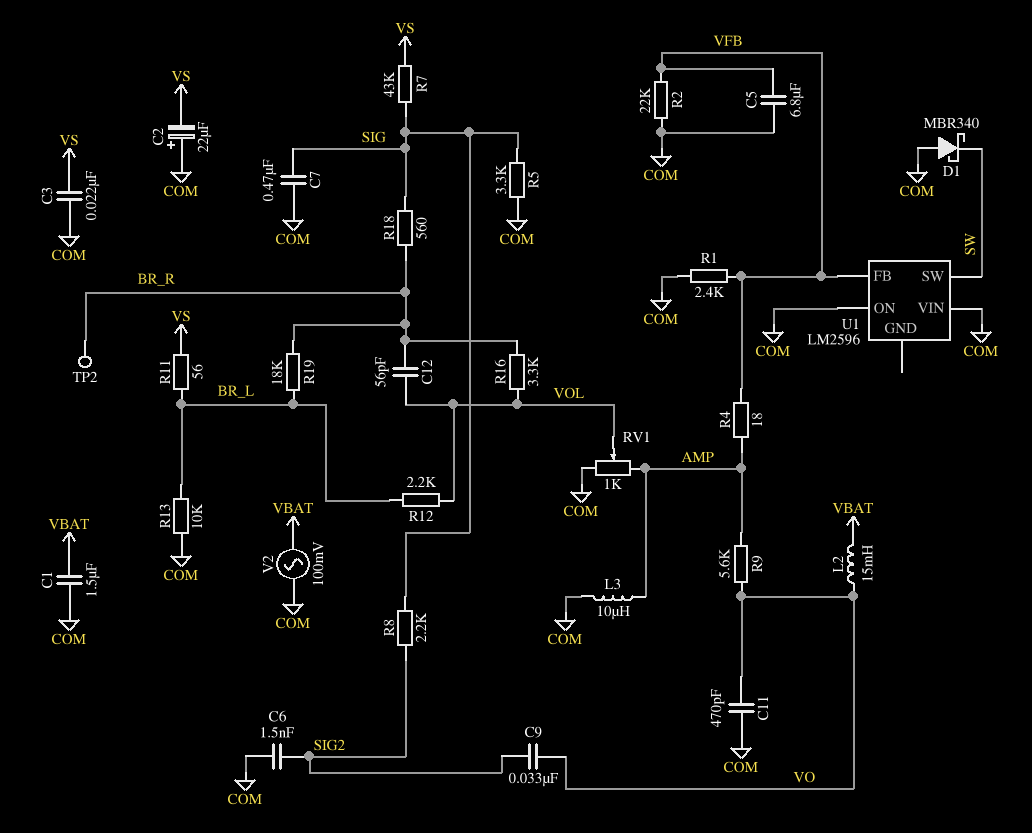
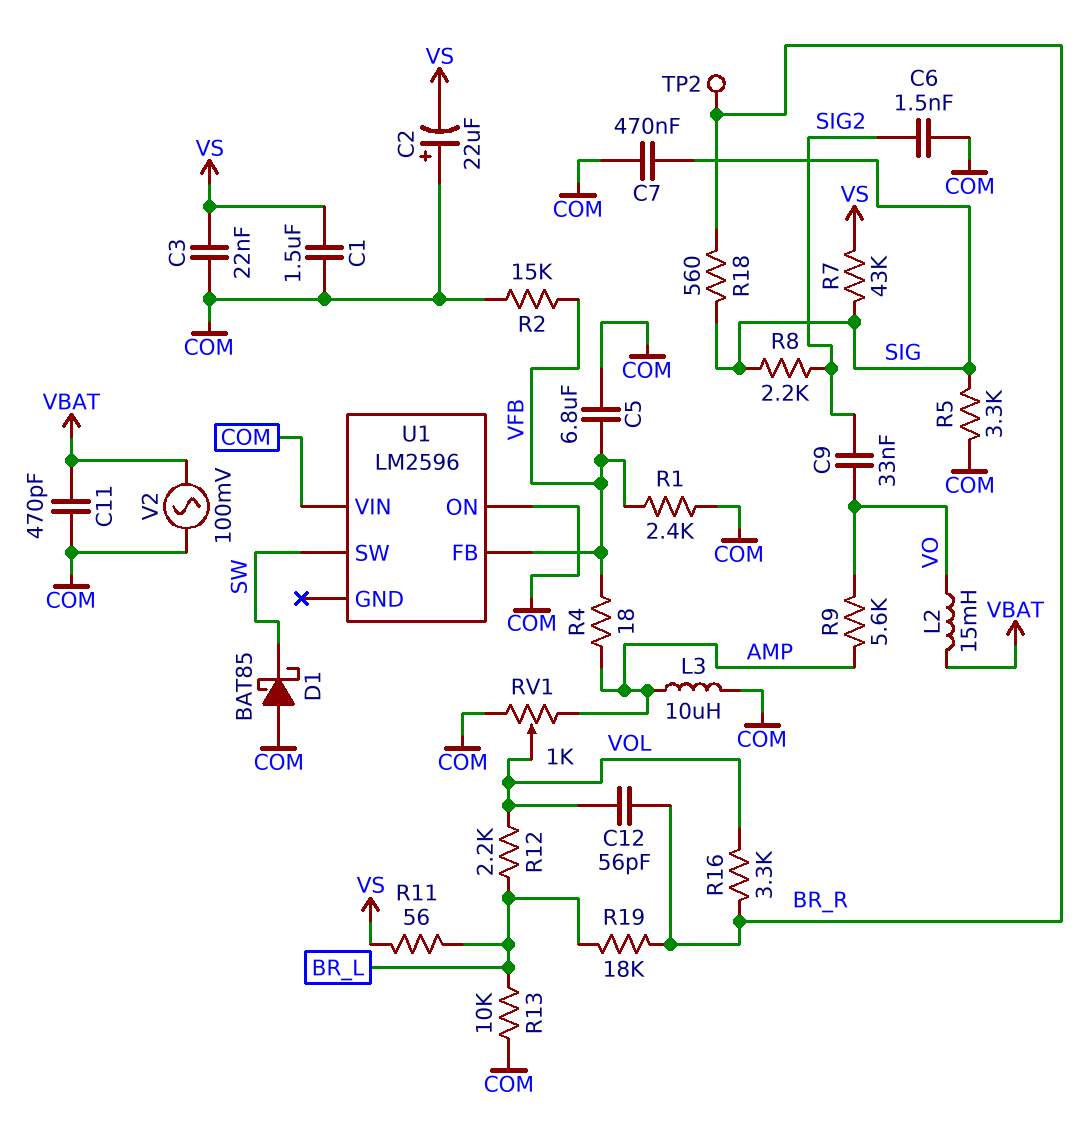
C1: 1.5uF (COM, VBAT) -> 1.5uF (COM, VS)
C11: 470pF (COM, VO) -> 470pF (COM, VBAT)
D1: schottky MBR340 (A COM, K SW) -> schottky BAT85 (A COM, K SW)
R2: 22k (COM, VFB) -> 15k (COM, VFB)

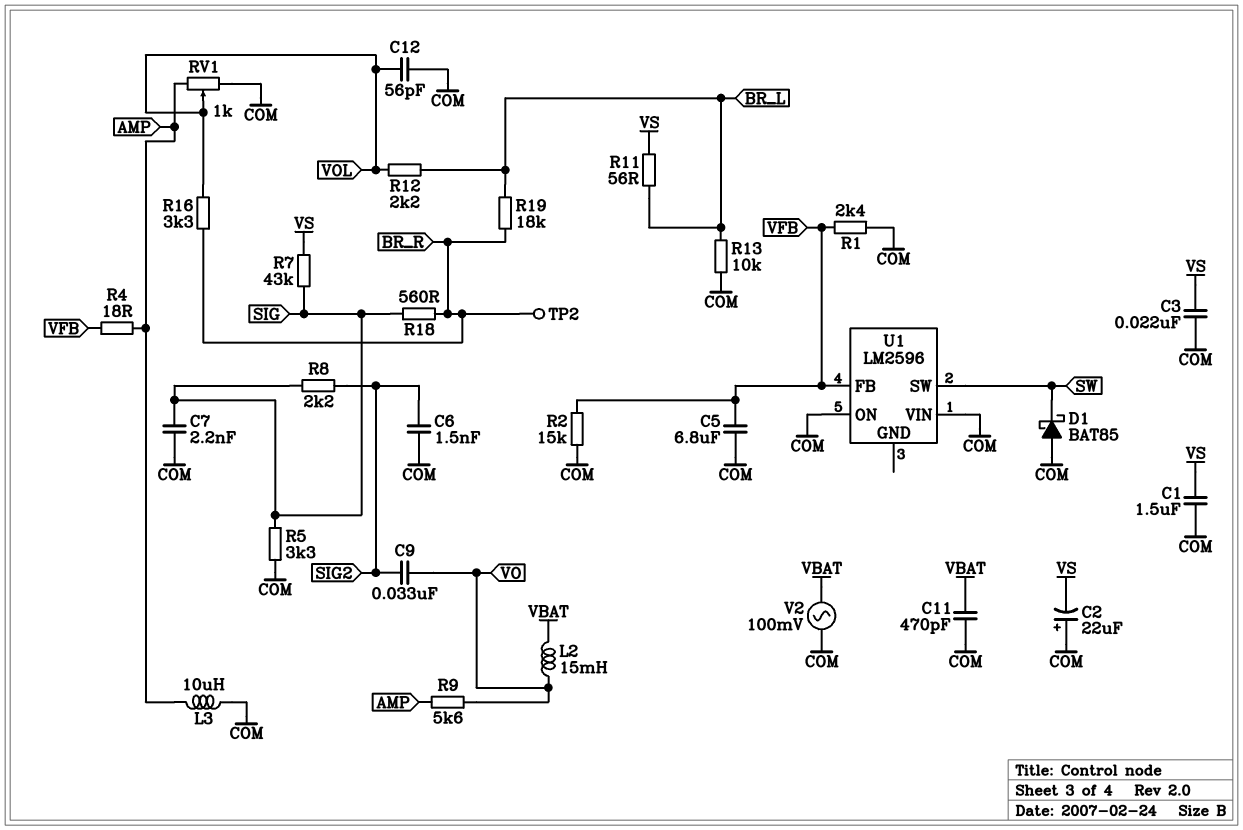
C7: 470nF (COM, SIG) -> 2.2nF (COM, SIG)
C12: 56pF (BR_R, VOL) -> 56pF (COM, VOL)

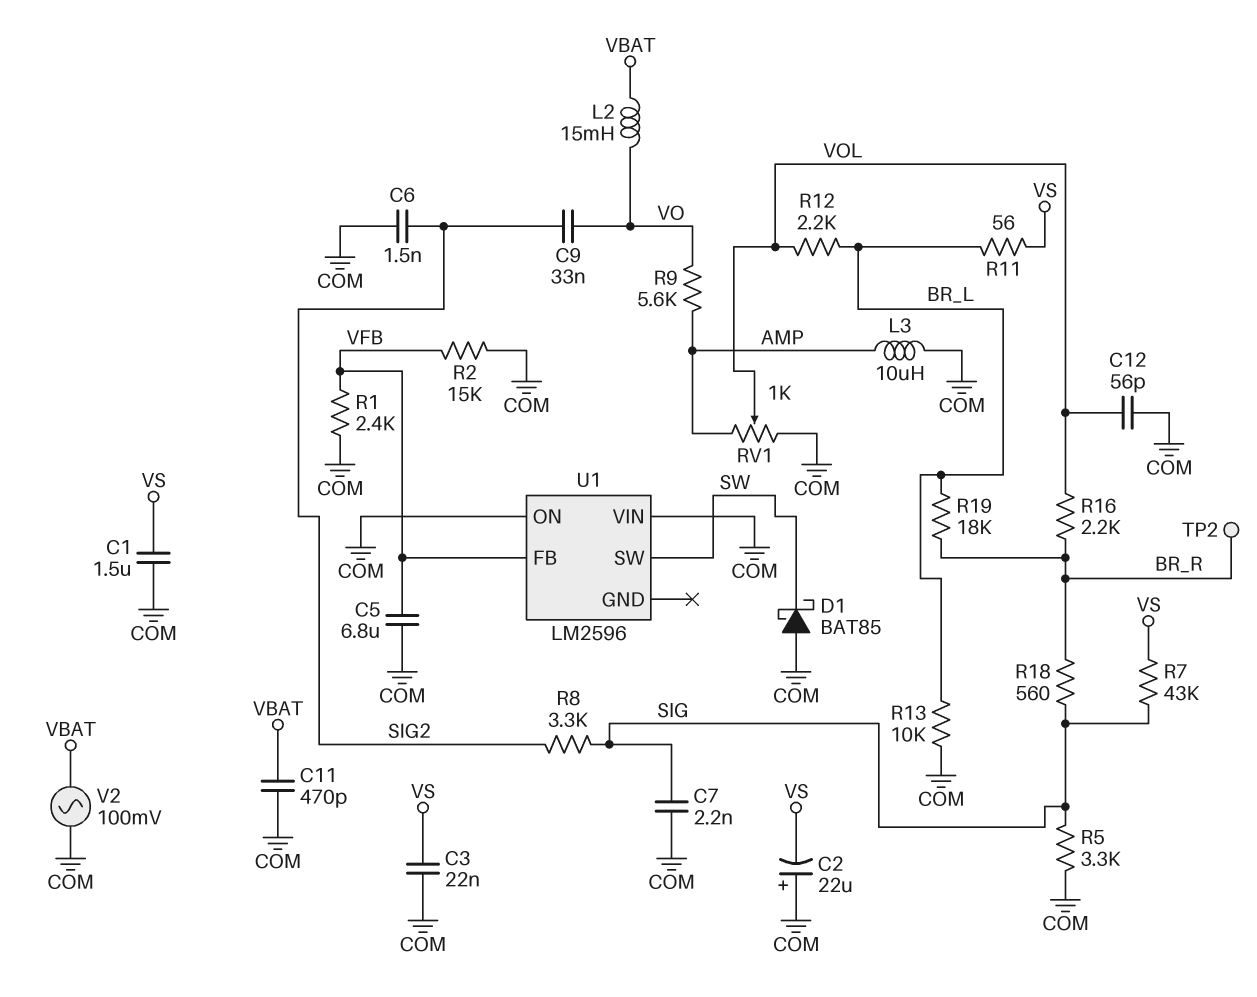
R4: 18 (AMP, VFB) -> none
R8: 2.2k (SIG, SIG2) -> 3.3k (SIG, SIG2)
R16: 3.3k (BR_R, VOL) -> 2.2k (BR_R, VOL)

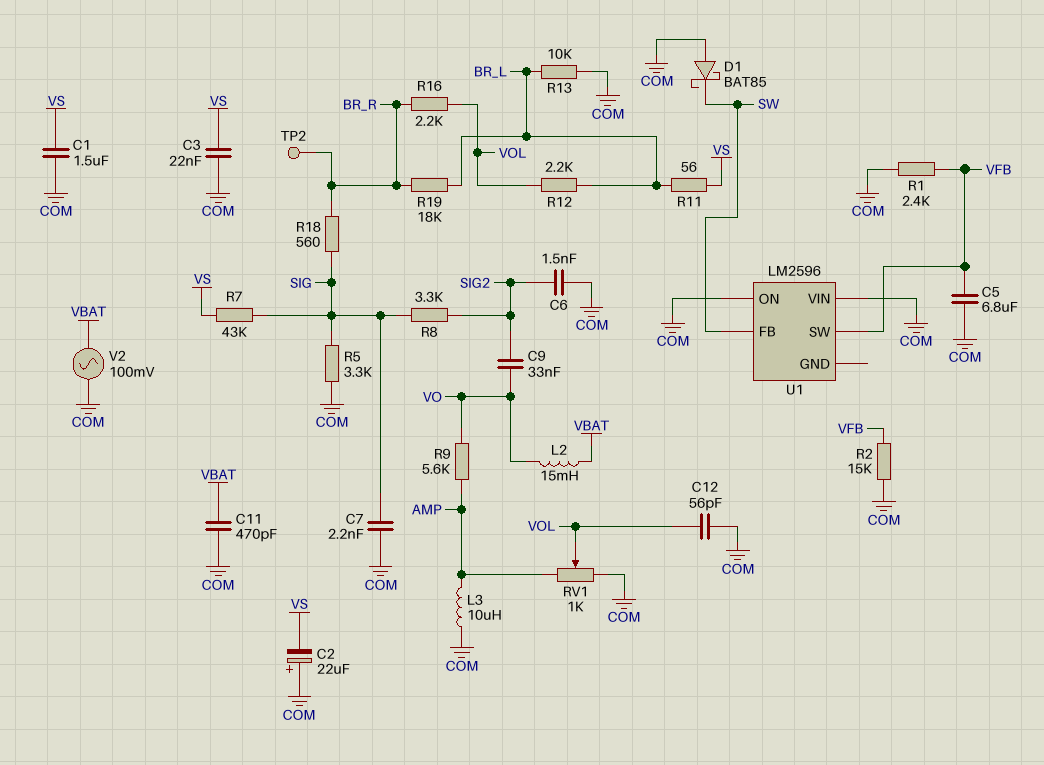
U1 pin FB: VFB -> SW
U1 pin SW: SW -> VFB

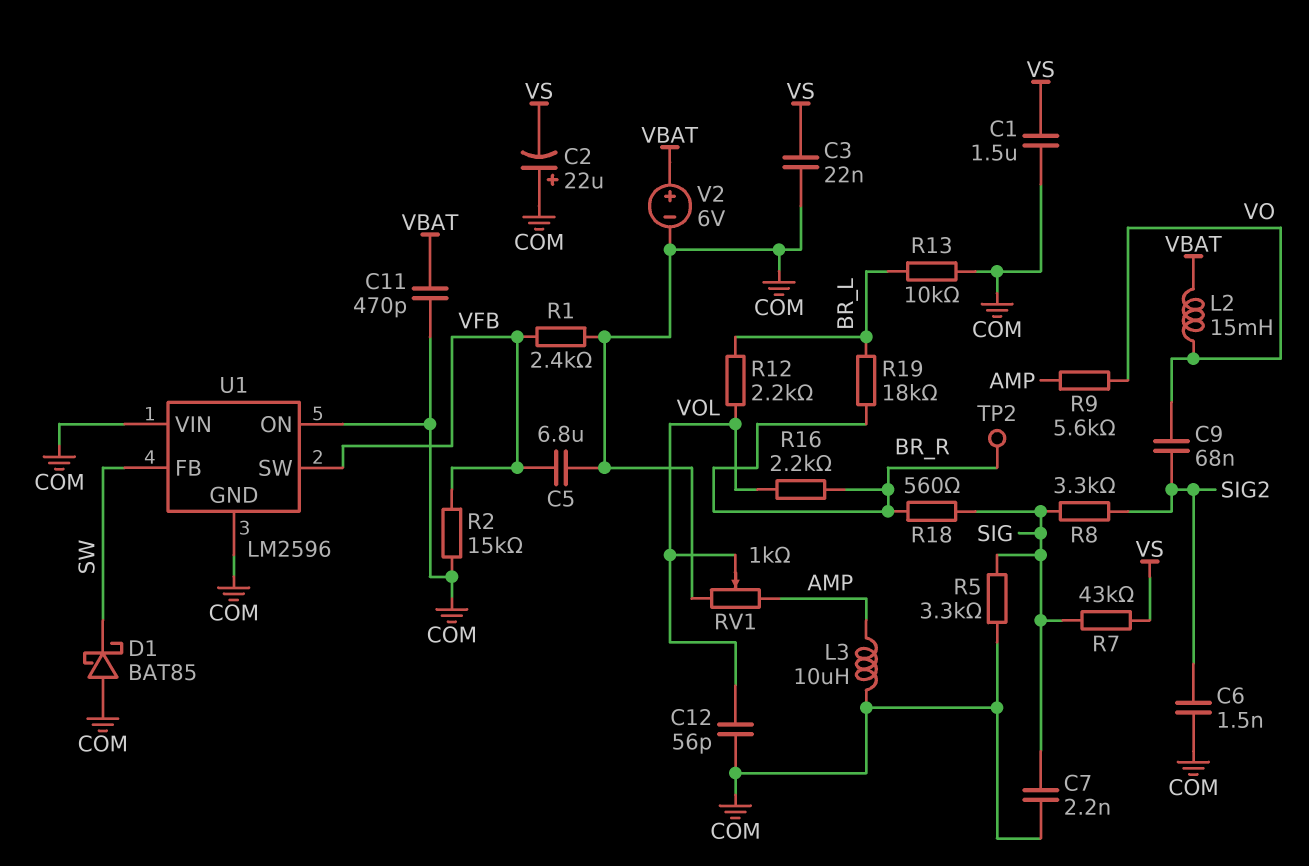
C9: 33nF (SIG2, VO) -> 68nF (SIG2, VO)
R11: 56 (BR_L, VS) -> none
U1 pin GND: none -> COM
V2: AC 100mV (COM, VBAT) -> 6V (plus VBAT, minus COM)

